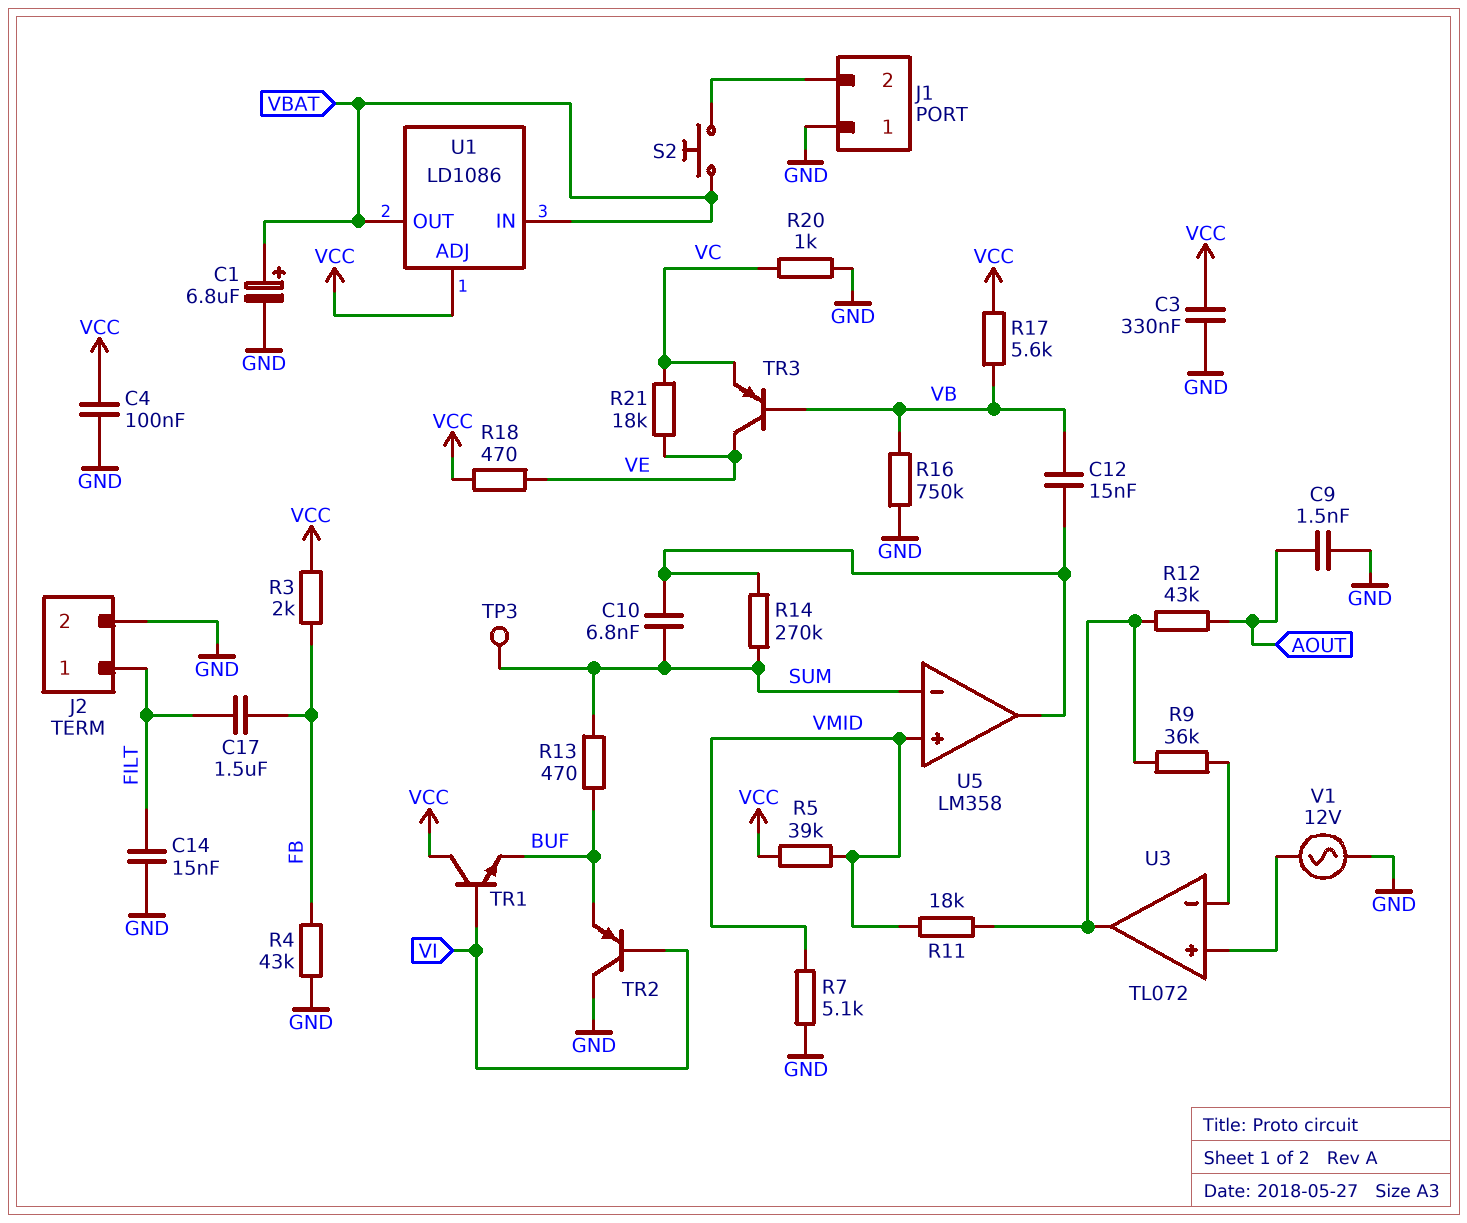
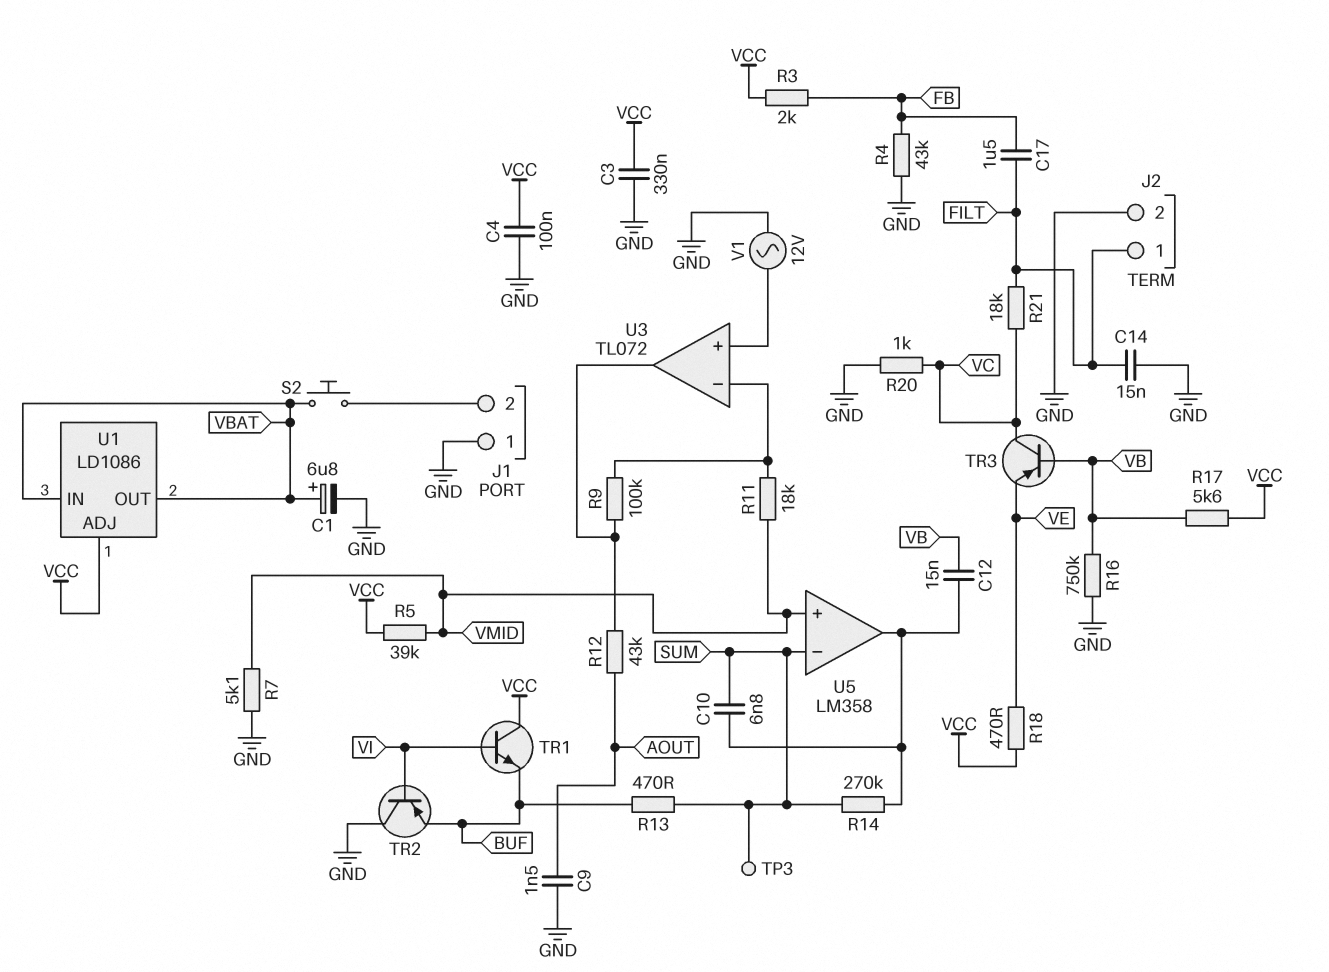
R9: 36k (U3/in-, U3/out) -> 100k (U3/in-, U3/out)
R11: 18k (U3/out, VMID) -> 18k (U3/in-, VMID)
R21: 18k (VC, VE) -> 18k (FILT, VC)
TR3: PNP (B VB, C VE, E VC) -> PNP (B VB, C VC, E VE)

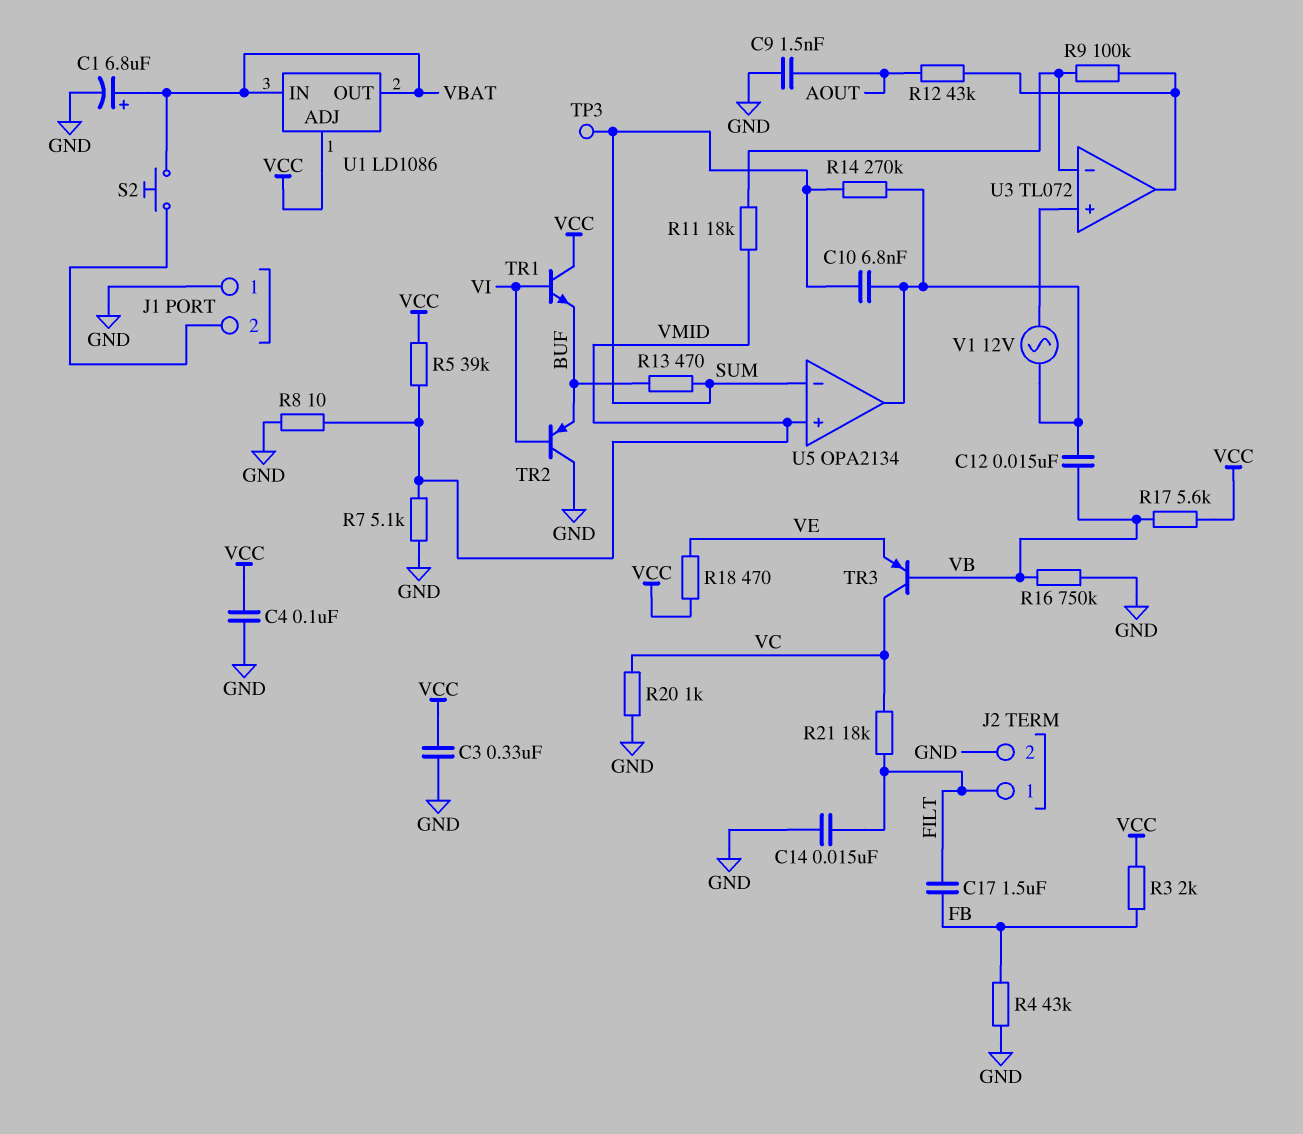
R8: none -> 10 (GND, VMID)
U5: LM358 -> OPA2134
V1: AC 12V (GND, U3/in+) -> AC 12V (U3/in+, U5/out)

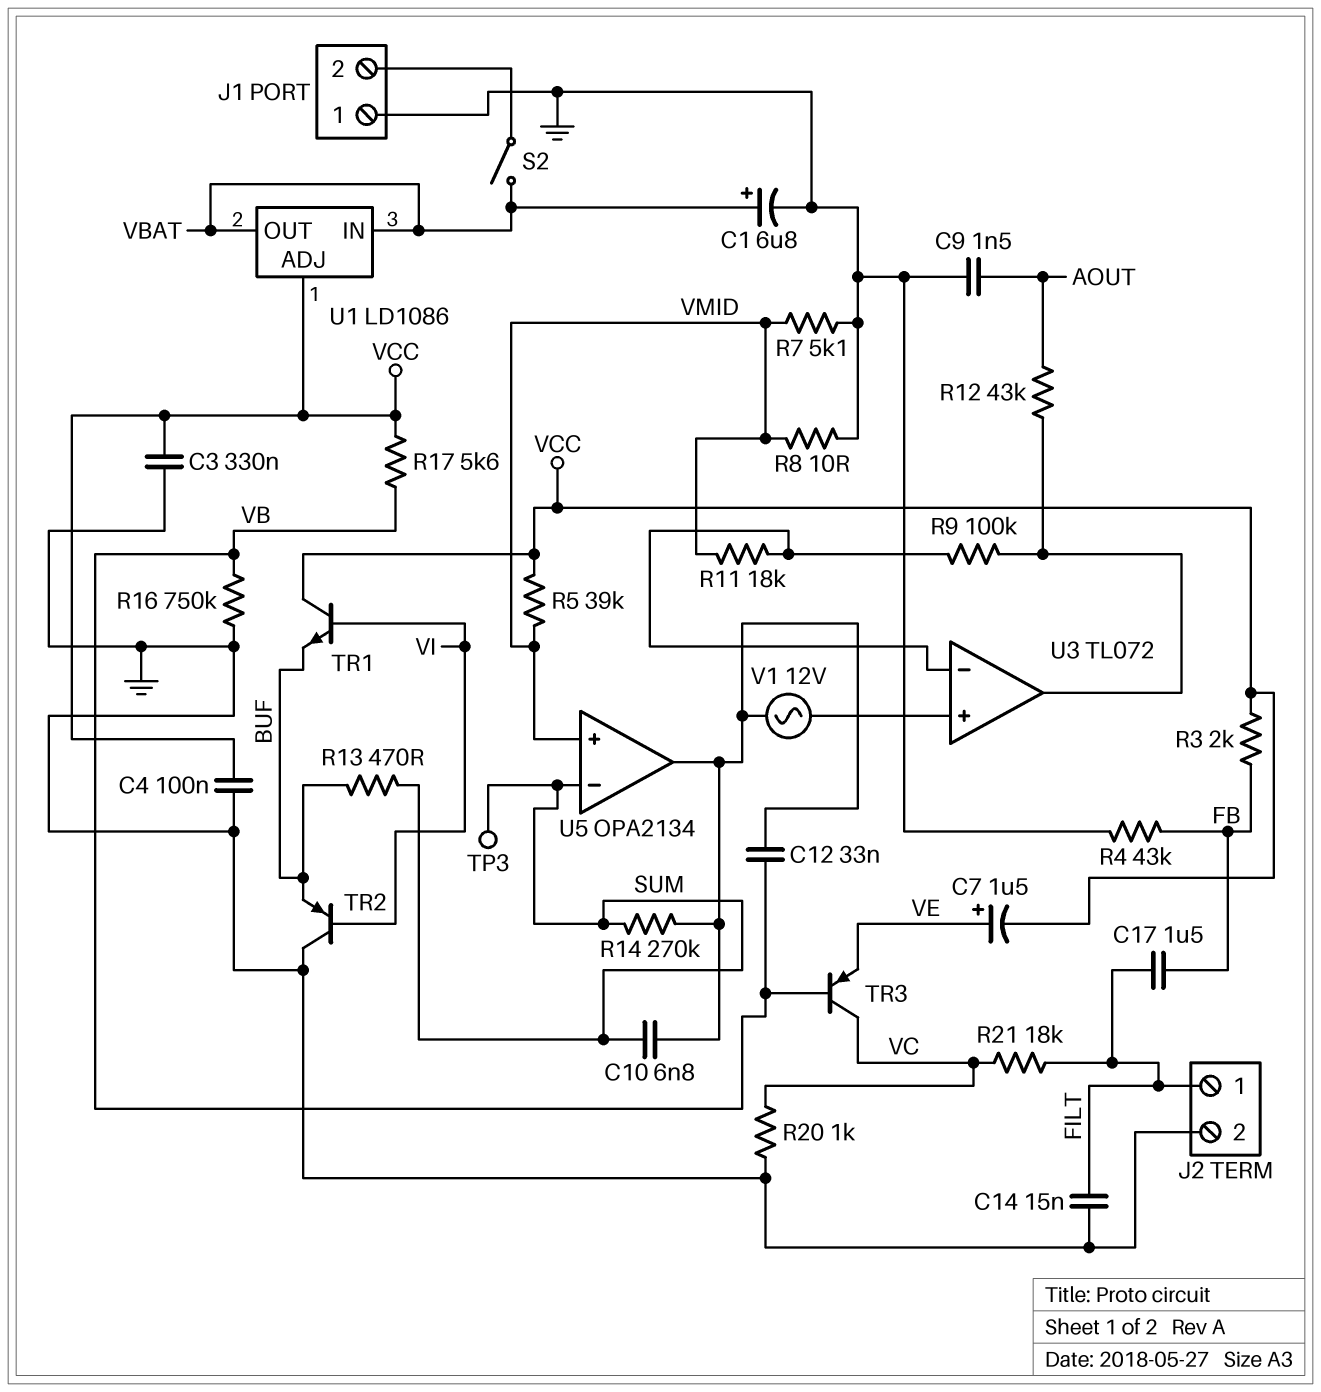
C7: none -> 1.5uF (plus VE, minus VCC)
C12: 15nF (U5/out, VB) -> 33nF (U5/out, VB)
R18: 470 (VCC, VE) -> none
S2: button (J1/2, VBAT) -> switch (J1/2, VBAT)

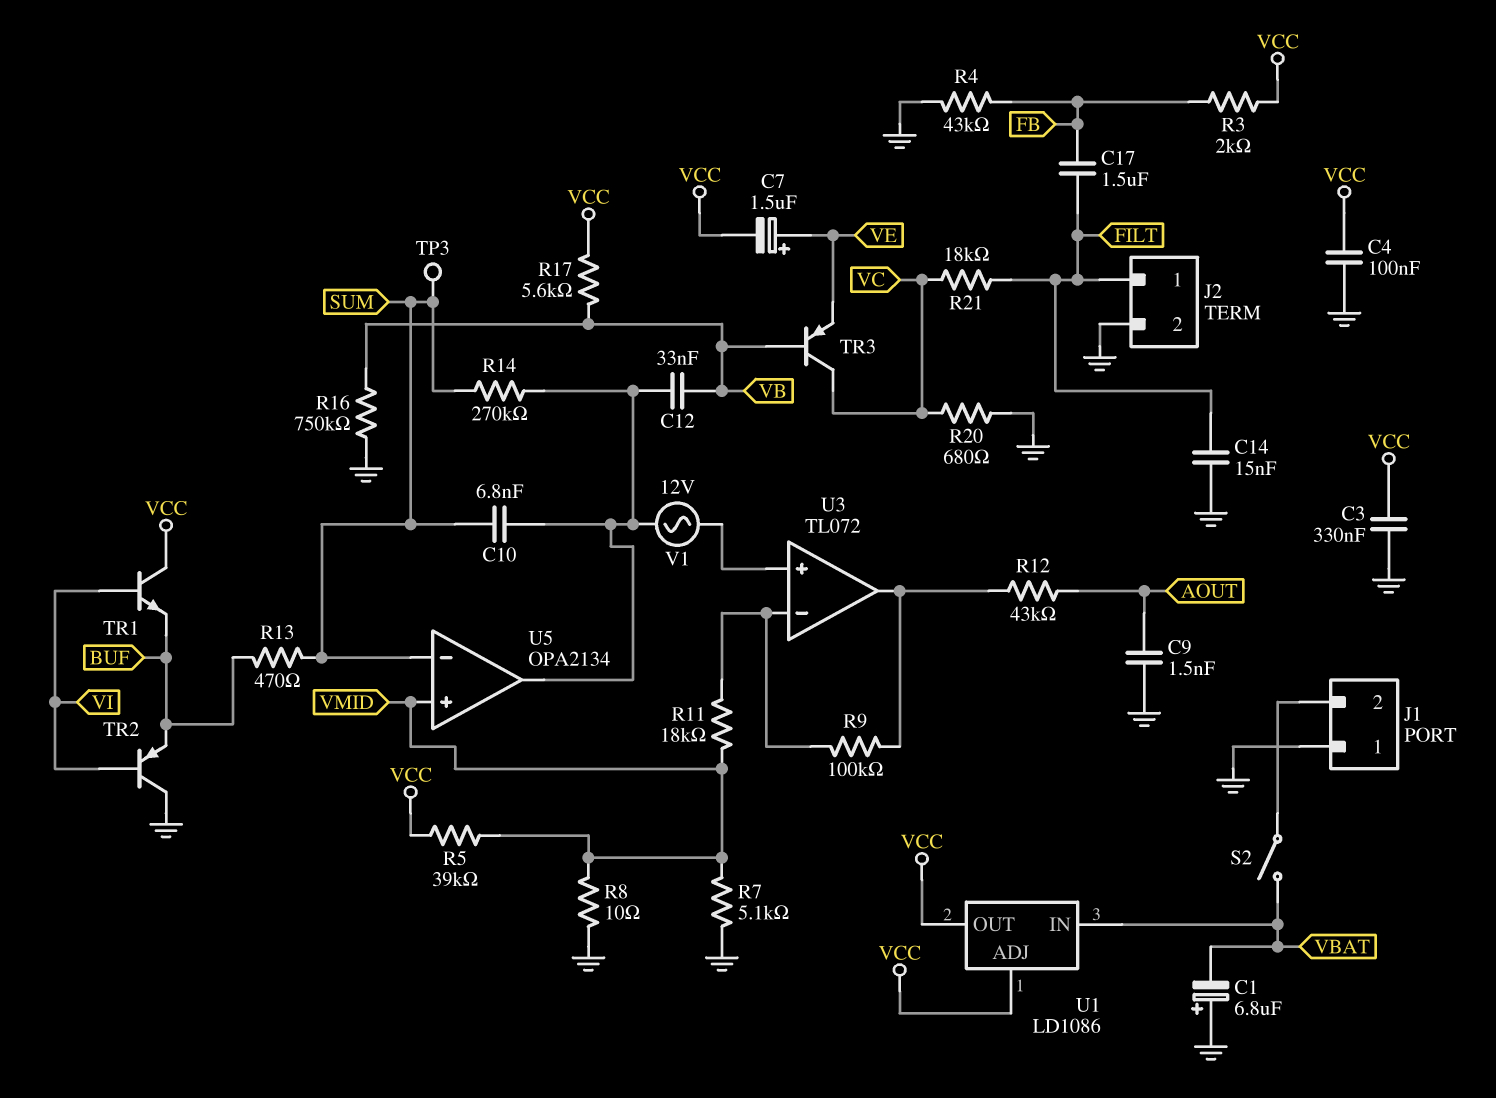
C1: 6.8uF (plus VBAT, minus GND) -> 6.8uF (plus GND, minus VBAT)
R20: 1k (GND, VC) -> 680 (GND, VC)
U1 pin OUT: VBAT -> VCC

